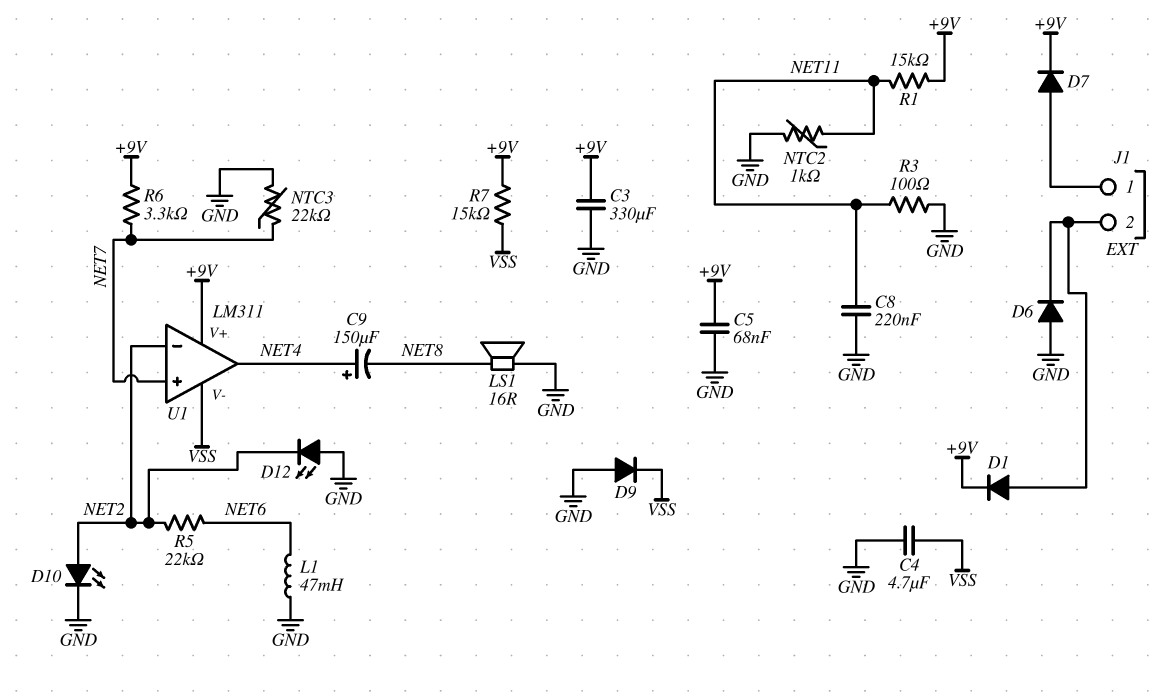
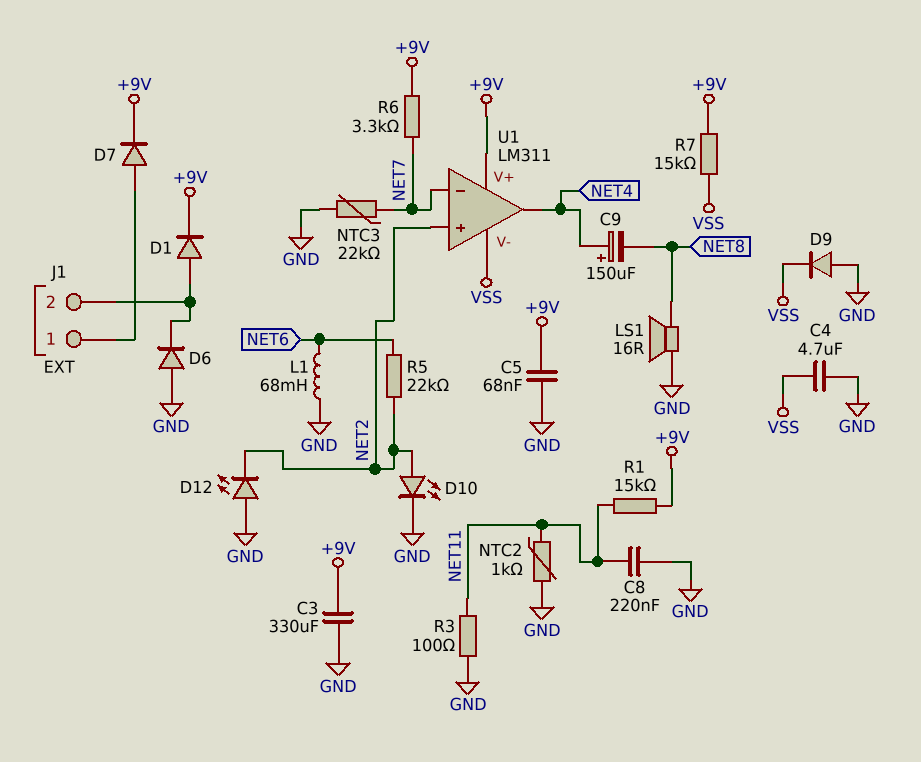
L1: 47mH (GND, NET6) -> 68mH (GND, NET6)
U1 pin in+: NET7 -> NET2
U1 pin in-: NET2 -> NET7

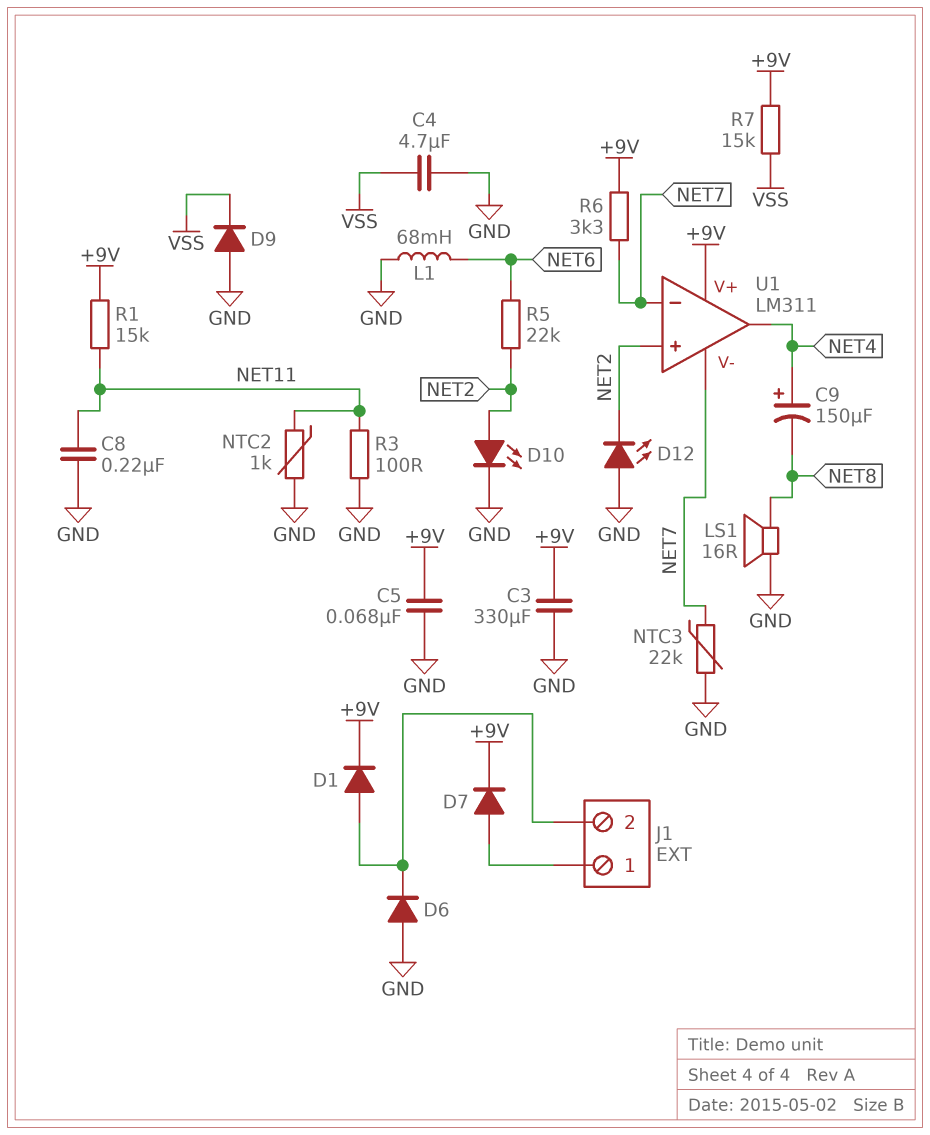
U1 pin V-: VSS -> NET7

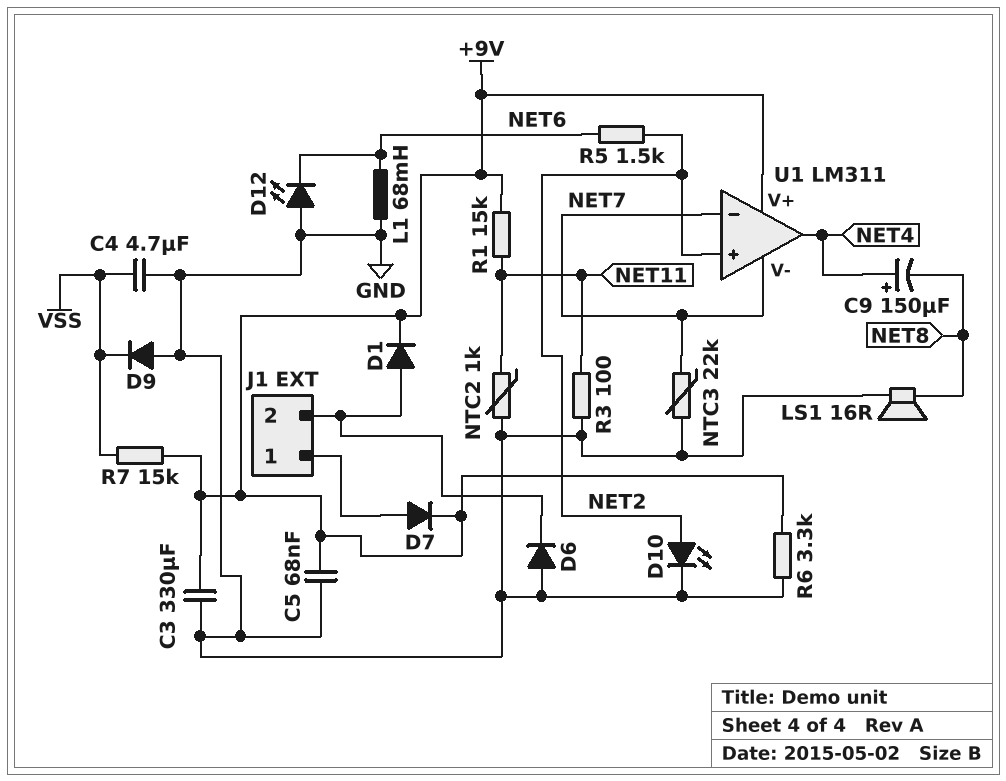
C8: 220nF (GND, NET11) -> none
D12: LED (A GND, K NET2) -> LED (A GND, K NET6)
R5: 22k (NET2, NET6) -> 1.5k (NET2, NET6)
R6: 3.3k (+9V, NET7) -> 3.3k (+9V, GND)

